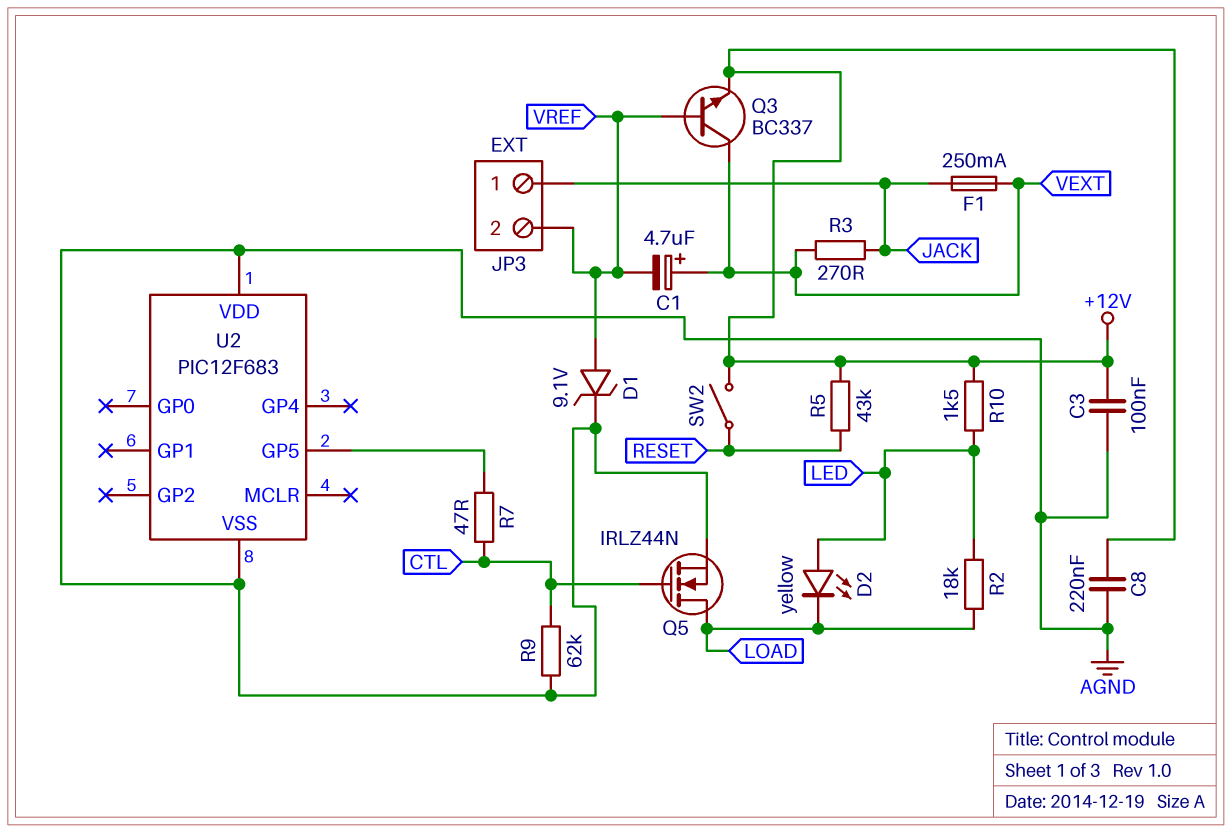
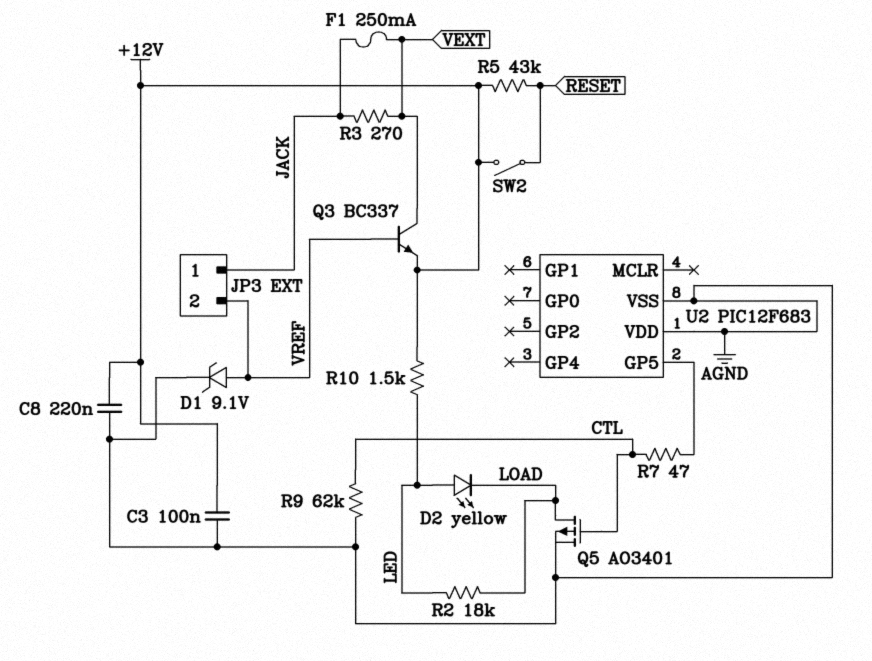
C1: 4.7uF (plus VEXT, minus VREF) -> none
Q5: NMOS IRLZ44N (G CTL, D LOAD, S AGND) -> PMOS AO3401 (G CTL, D LOAD, S AGND)

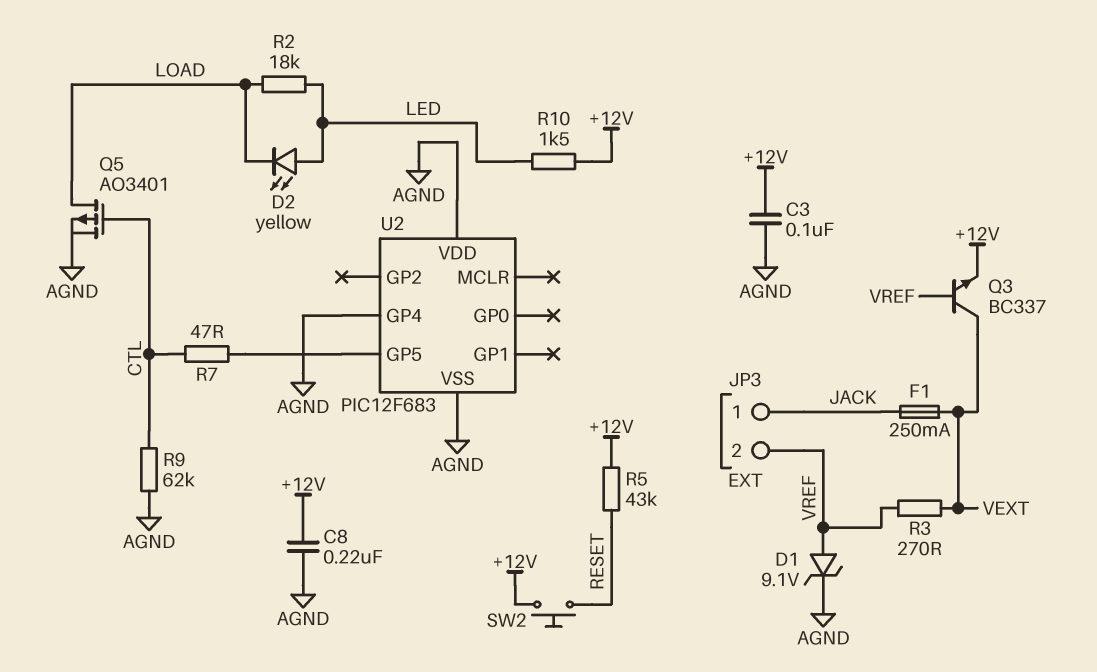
R3: 270 (JACK, VEXT) -> 270 (VEXT, VREF)
SW2: switch (+12V, RESET) -> button (+12V, RESET)
U2 pin GP4: none -> AGND

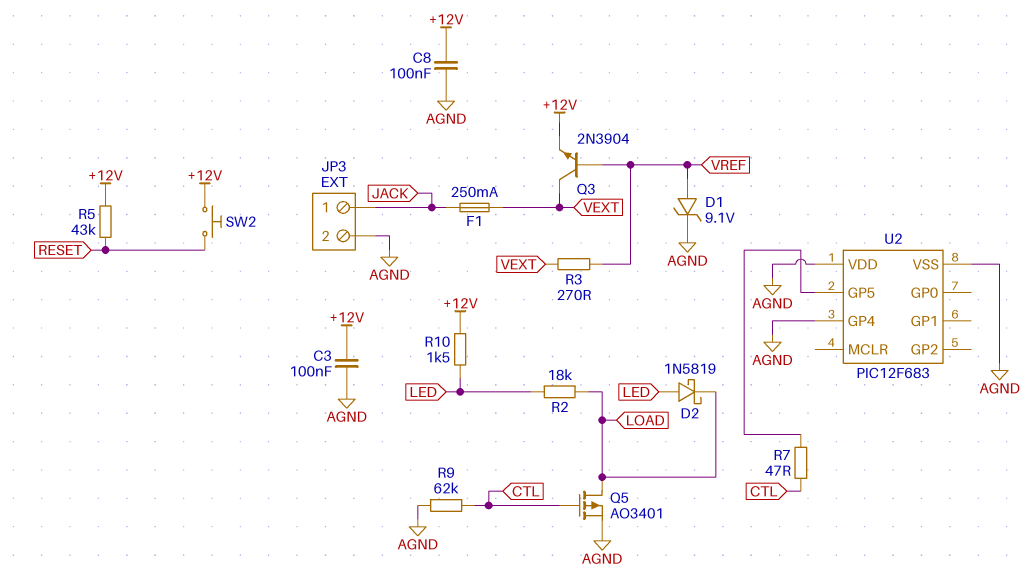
C8: 220nF (+12V, AGND) -> 100nF (+12V, AGND)
D2: LED yellow (A LED, K LOAD) -> schottky 1N5819 (A LED, K LOAD)
JP3 pin 2: VREF -> AGND
Q3: NPN BC337 (B VREF, C VEXT, E +12V) -> NPN 2N3904 (B VREF, C VEXT, E +12V)

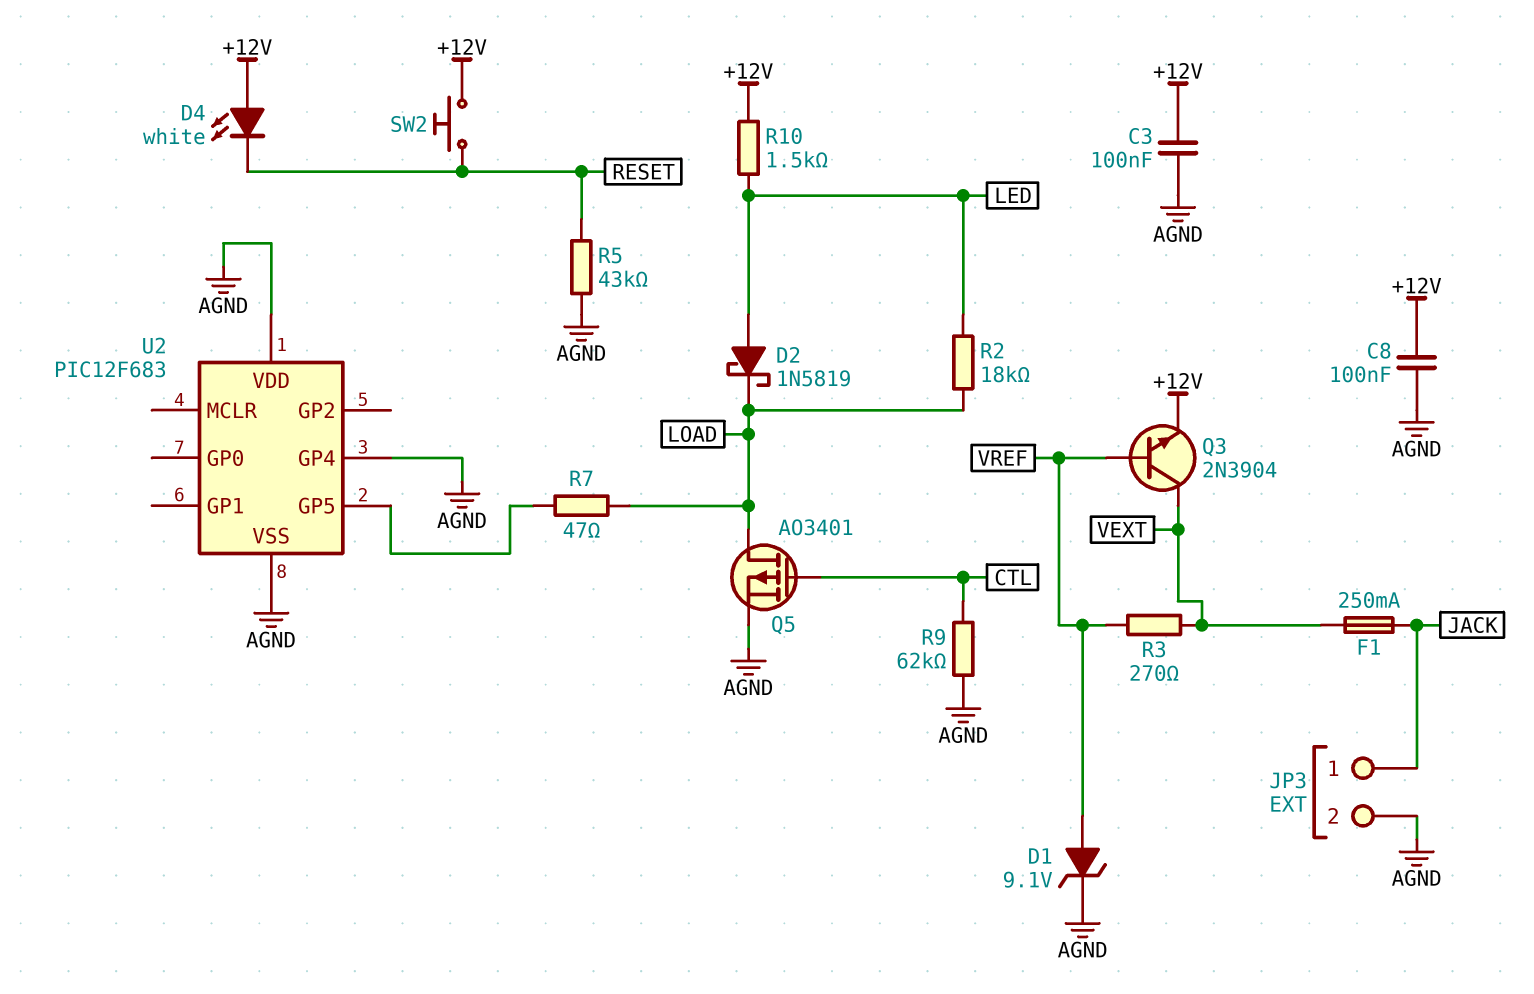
D4: none -> LED white (A +12V, K RESET)
R5: 43k (+12V, RESET) -> 43k (AGND, RESET)
R7: 47 (CTL, U2/GP5) -> 47 (LOAD, U2/GP5)

